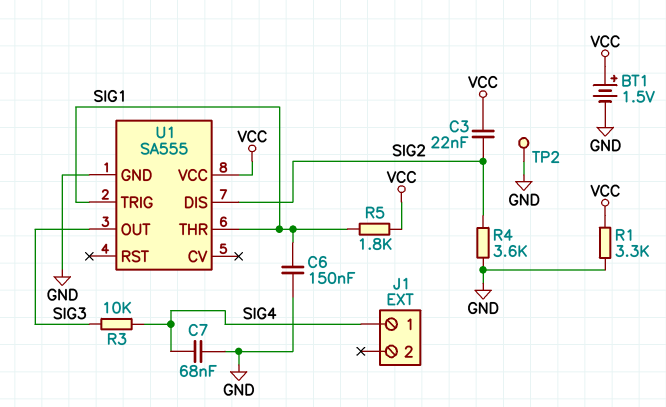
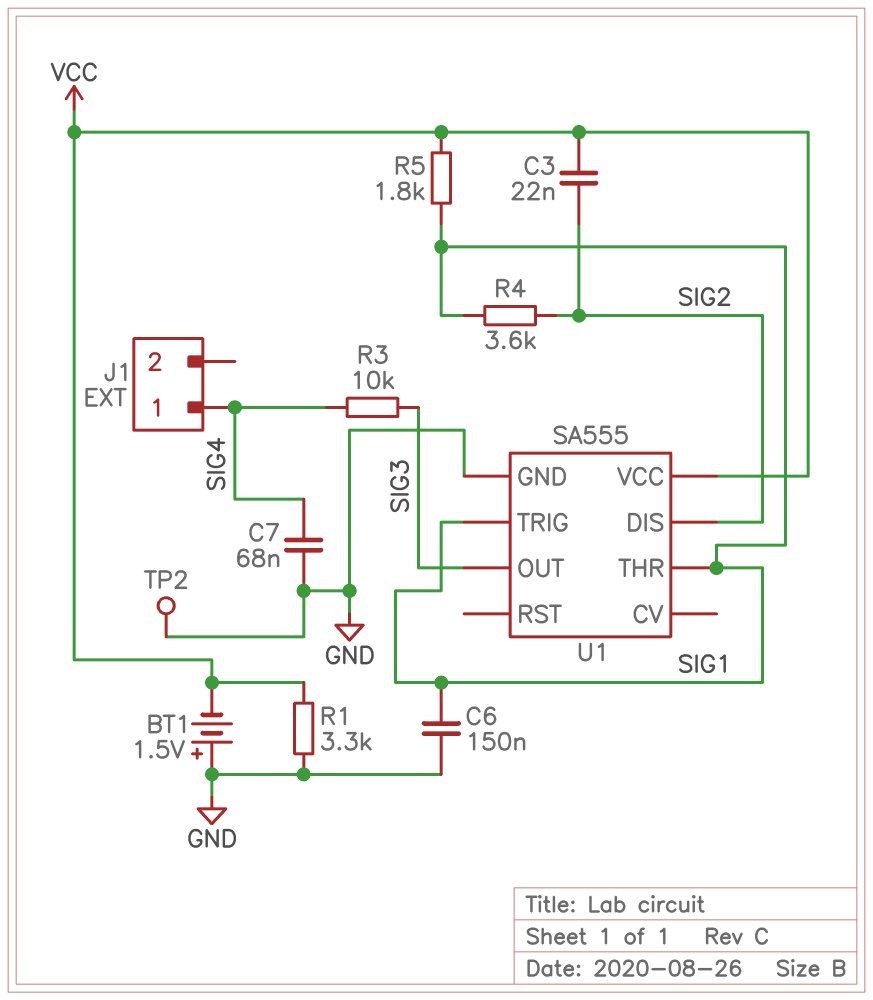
BT1: 1.5V (plus VCC, minus GND) -> 1.5V (plus GND, minus VCC)
R4: 3.6k (GND, SIG2) -> 3.6k (SIG1, SIG2)

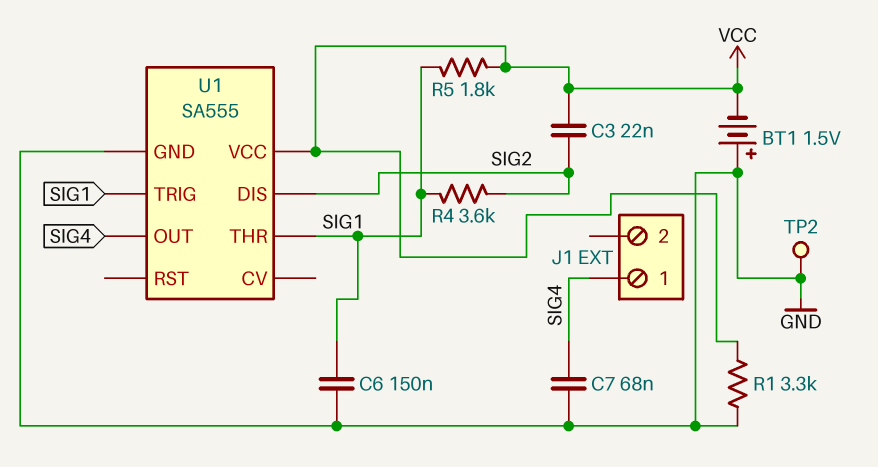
R3: 10k (SIG3, SIG4) -> none
U1 pin OUT: SIG3 -> SIG4

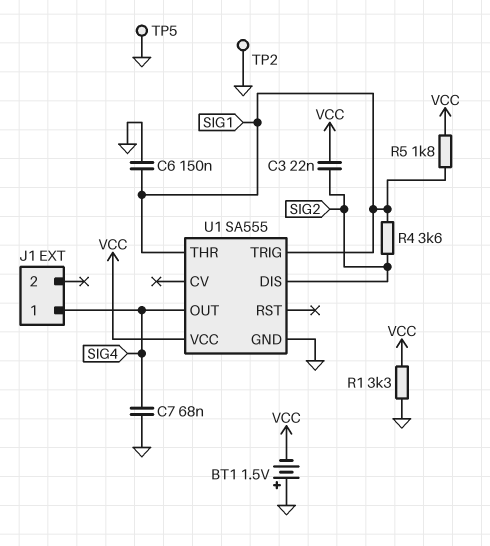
TP5: none -> test point (GND)

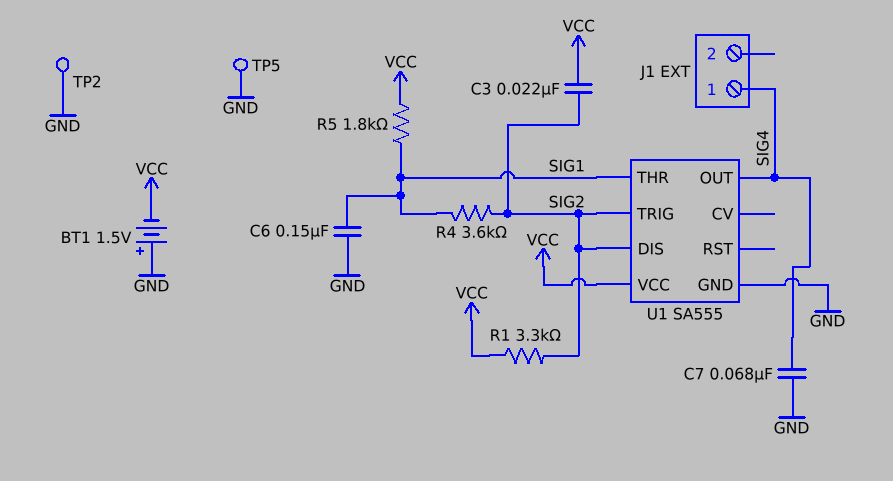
R1: 3.3k (GND, VCC) -> 3.3k (SIG2, VCC)
U1 pin TRIG: SIG1 -> SIG2

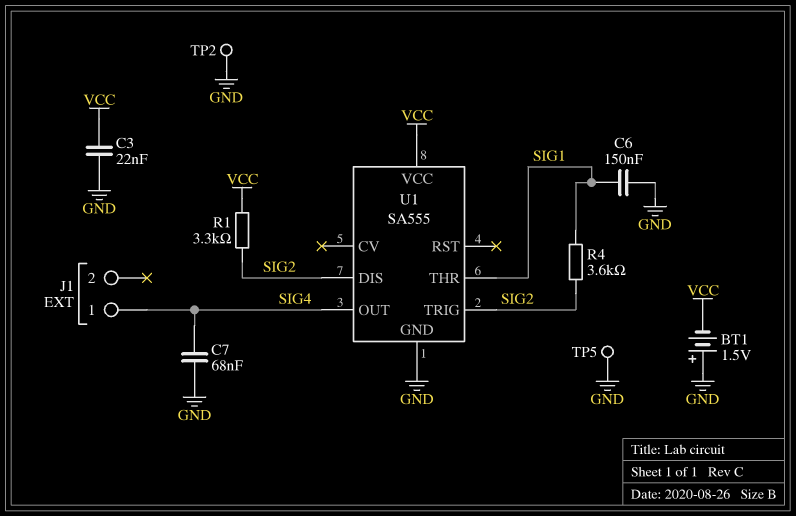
C3: 22nF (SIG2, VCC) -> 22nF (GND, VCC)
R5: 1.8k (SIG1, VCC) -> none

